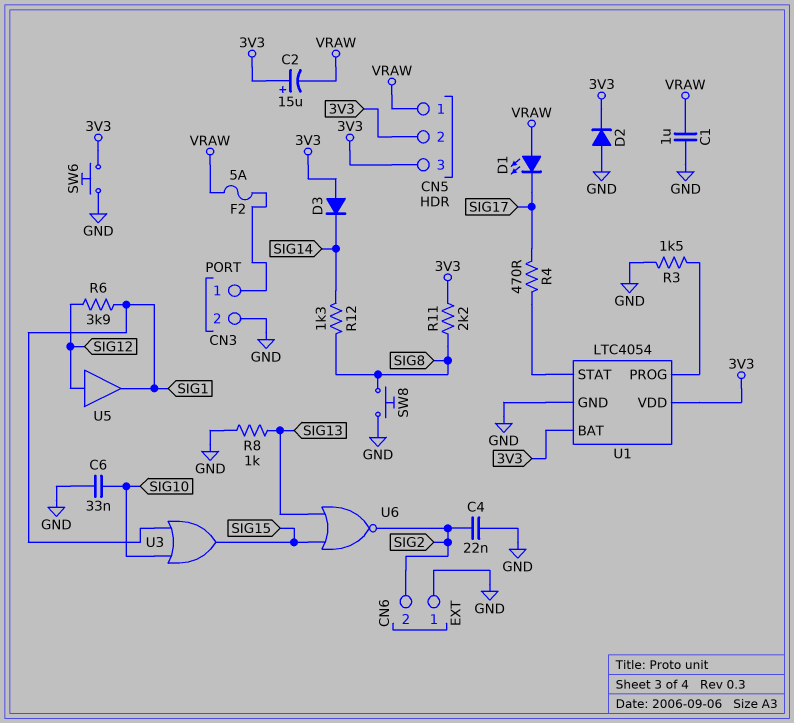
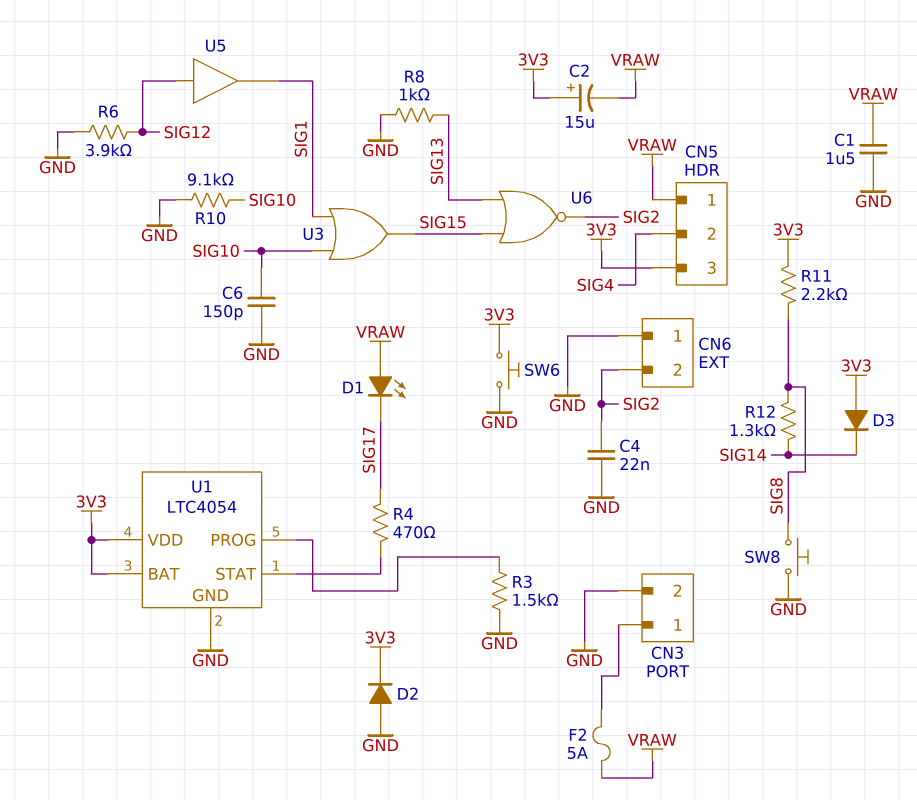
C1: 1uF (GND, VRAW) -> 1.5uF (GND, VRAW)
C6: 33nF (GND, SIG10) -> 150pF (GND, SIG10)
CN5 pin 2: 3V3 -> SIG4
R6: 3.9k (SIG1, SIG12) -> 3.9k (GND, SIG12)
R10: none -> 9.1k (GND, SIG10)

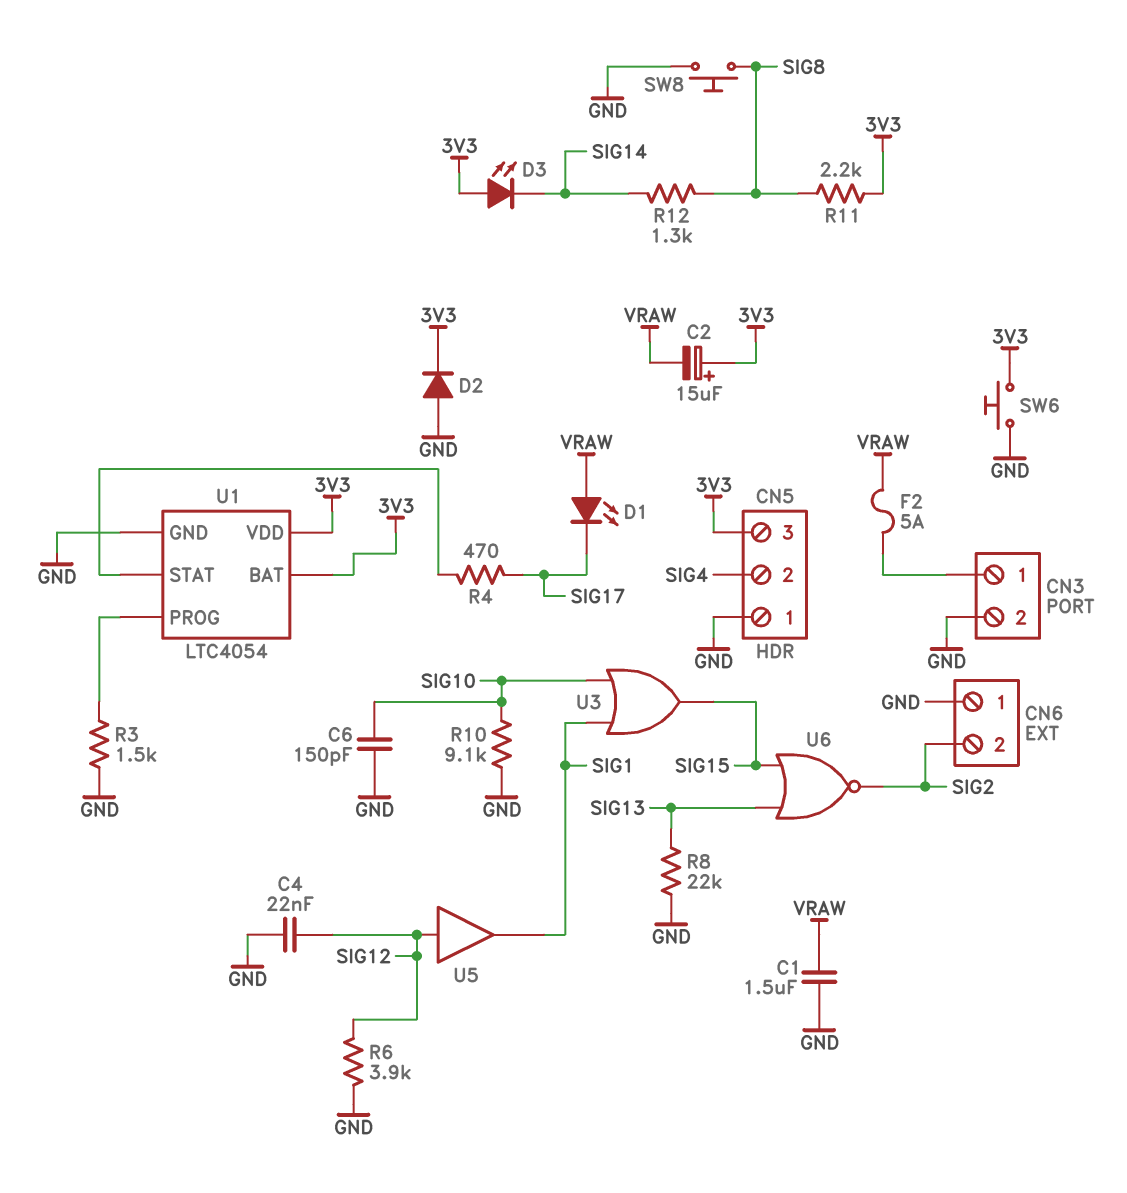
C4: 22nF (GND, SIG2) -> 22nF (GND, SIG12)
CN5 pin 1: VRAW -> GND
D3: diode (A 3V3, K SIG14) -> LED (A 3V3, K SIG14)
R8: 1k (GND, SIG13) -> 22k (GND, SIG13)

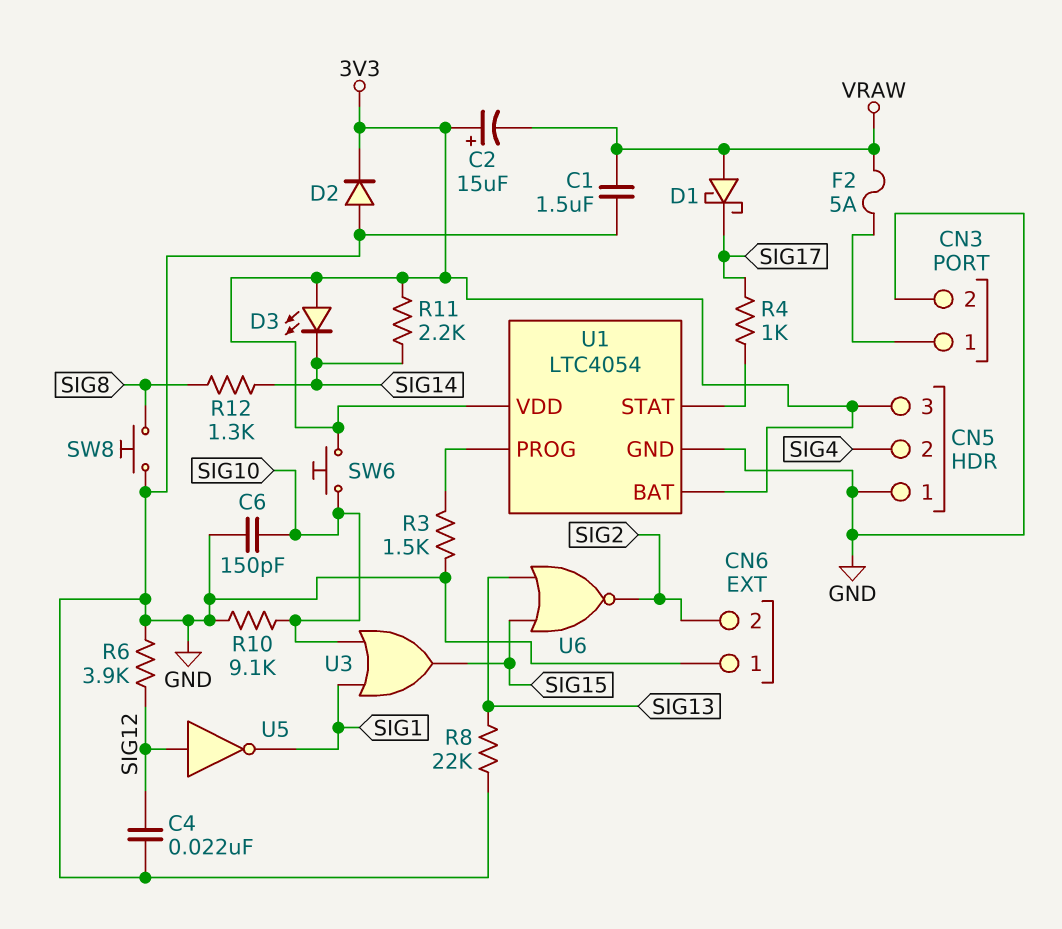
D1: LED (A VRAW, K SIG17) -> schottky (A VRAW, K SIG17)
R4: 470 (SIG17, U1/STAT) -> 1k (SIG17, U1/STAT)
R11: 2.2k (3V3, SIG8) -> 2.2k (3V3, SIG14)
SW6: button (3V3, GND) -> button (3V3, SIG10)
U5: buffer (in SIG12, out SIG1) -> NOT (in SIG12, out SIG1)

